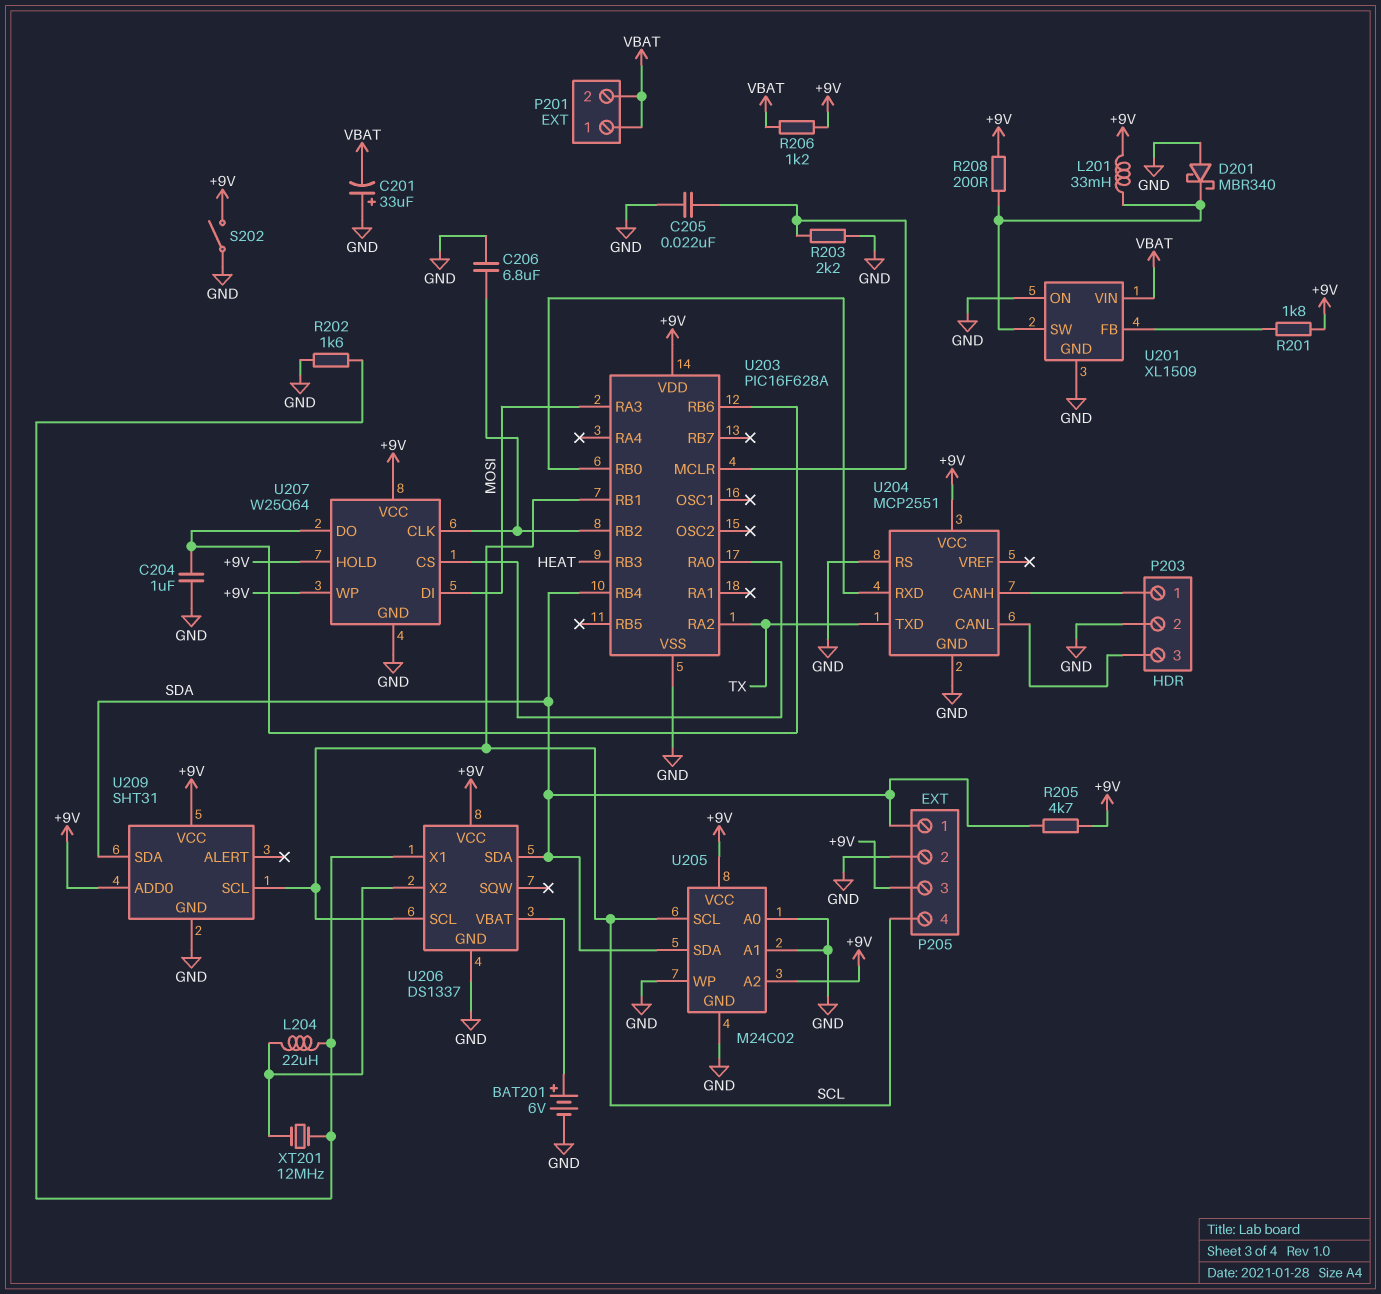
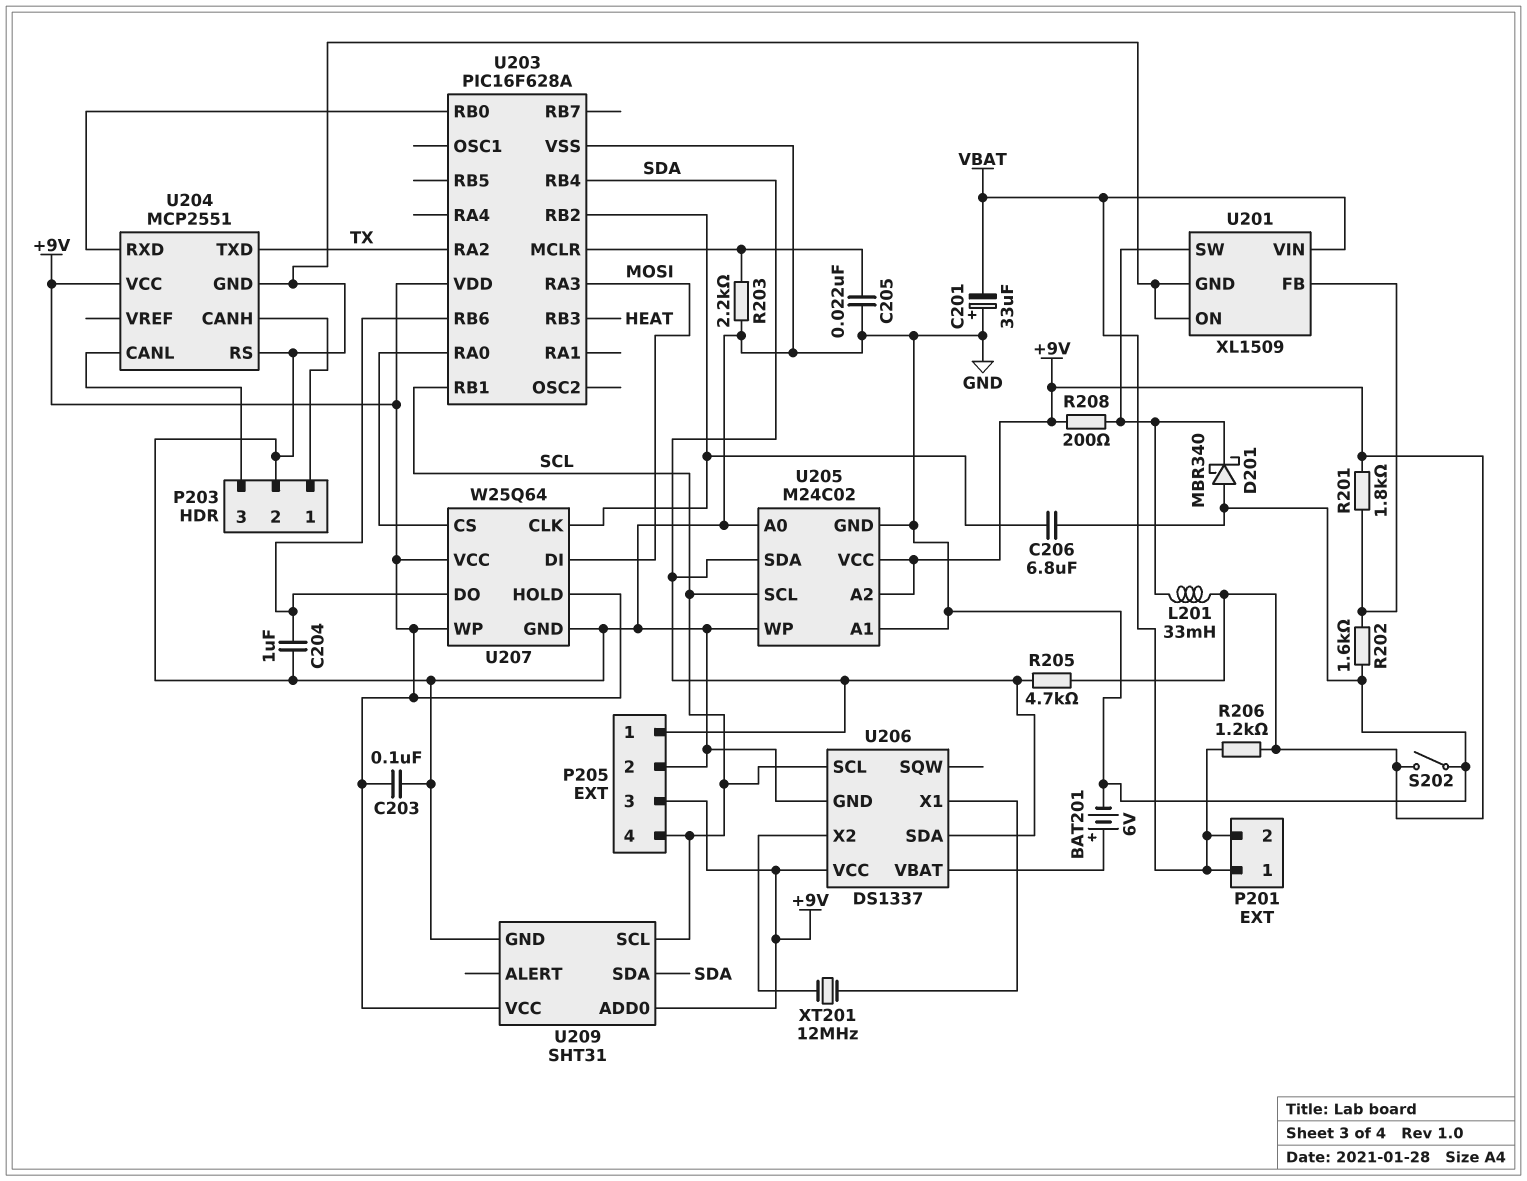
C203: none -> 100nF (+9V, GND)
L204: 22uH (U206/X1, U206/X2) -> none
R202: 1.6k (GND, U206/X1) -> 1.6k (GND, U201/FB)

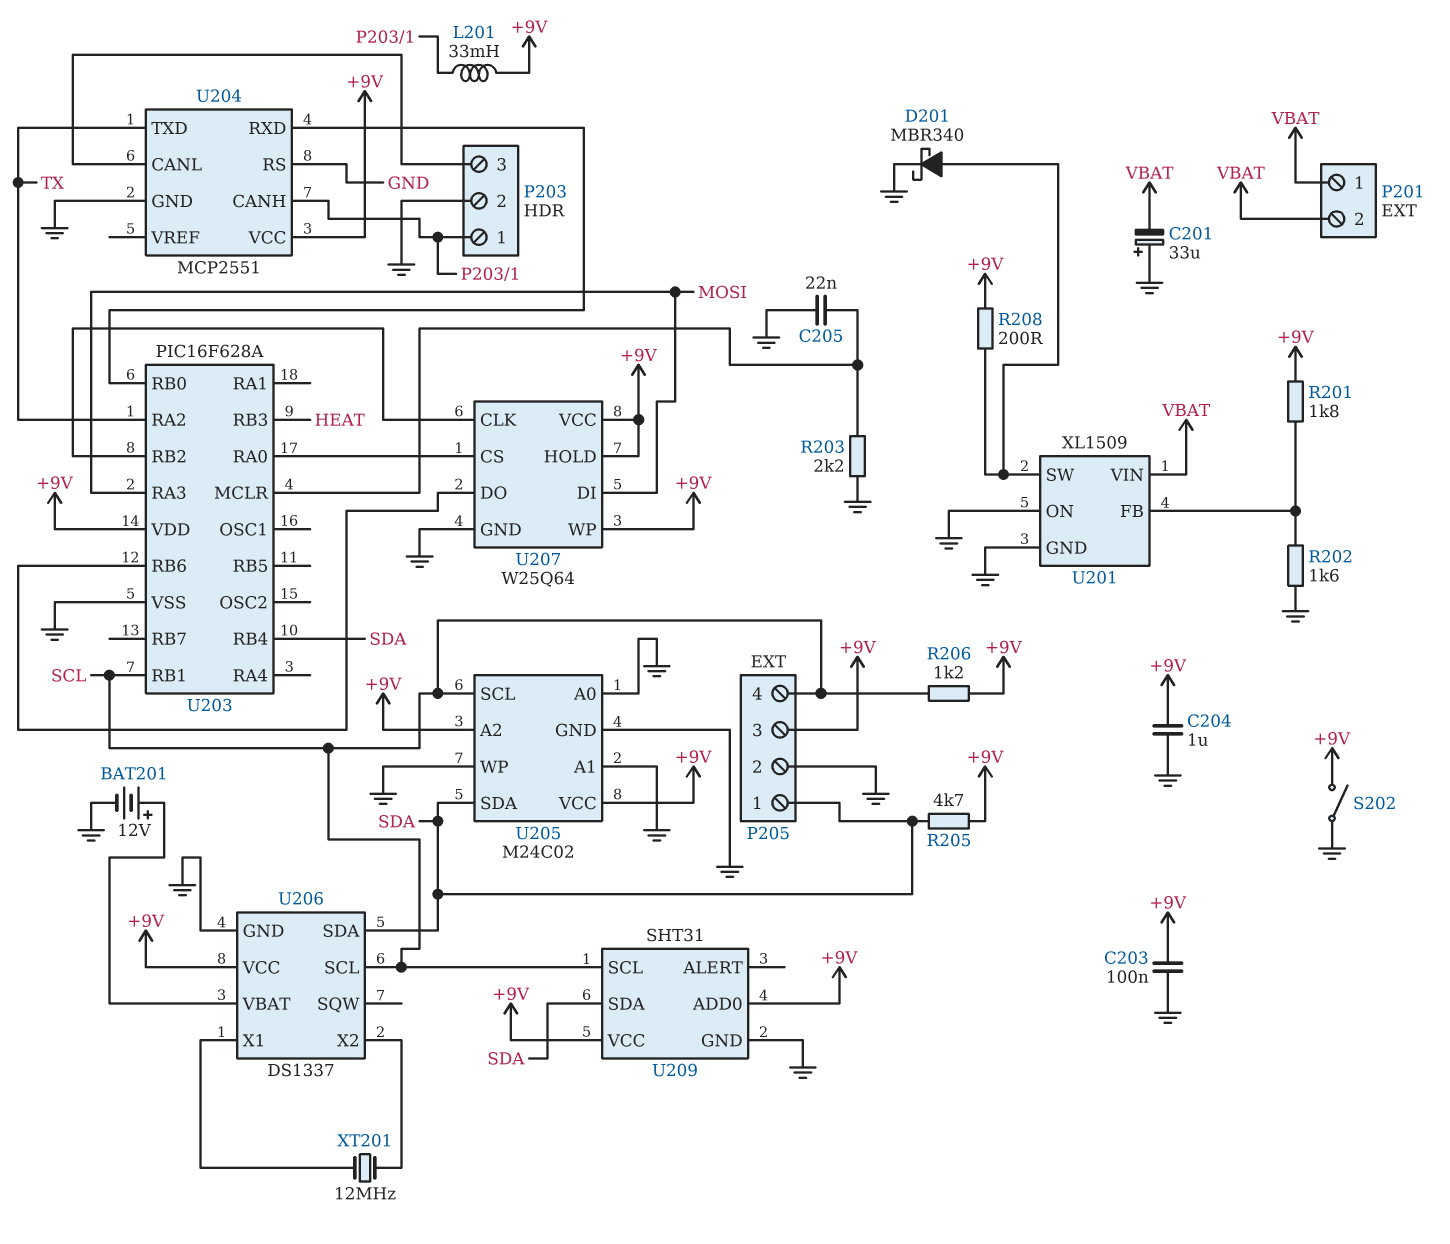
BAT201: 6V (plus U206/VBAT, minus GND) -> 12V (plus U206/VBAT, minus GND)
C204: 1uF (GND, U203/RB6) -> 1uF (+9V, GND)
C206: 6.8uF (GND, U203/RB2) -> none
D201: schottky MBR340 (A GND, K U201/SW) -> schottky MBR340 (A U201/SW, K GND)
L201: 33mH (+9V, U201/SW) -> 33mH (+9V, P203/1)
R206: 1.2k (+9V, VBAT) -> 1.2k (+9V, SCL)

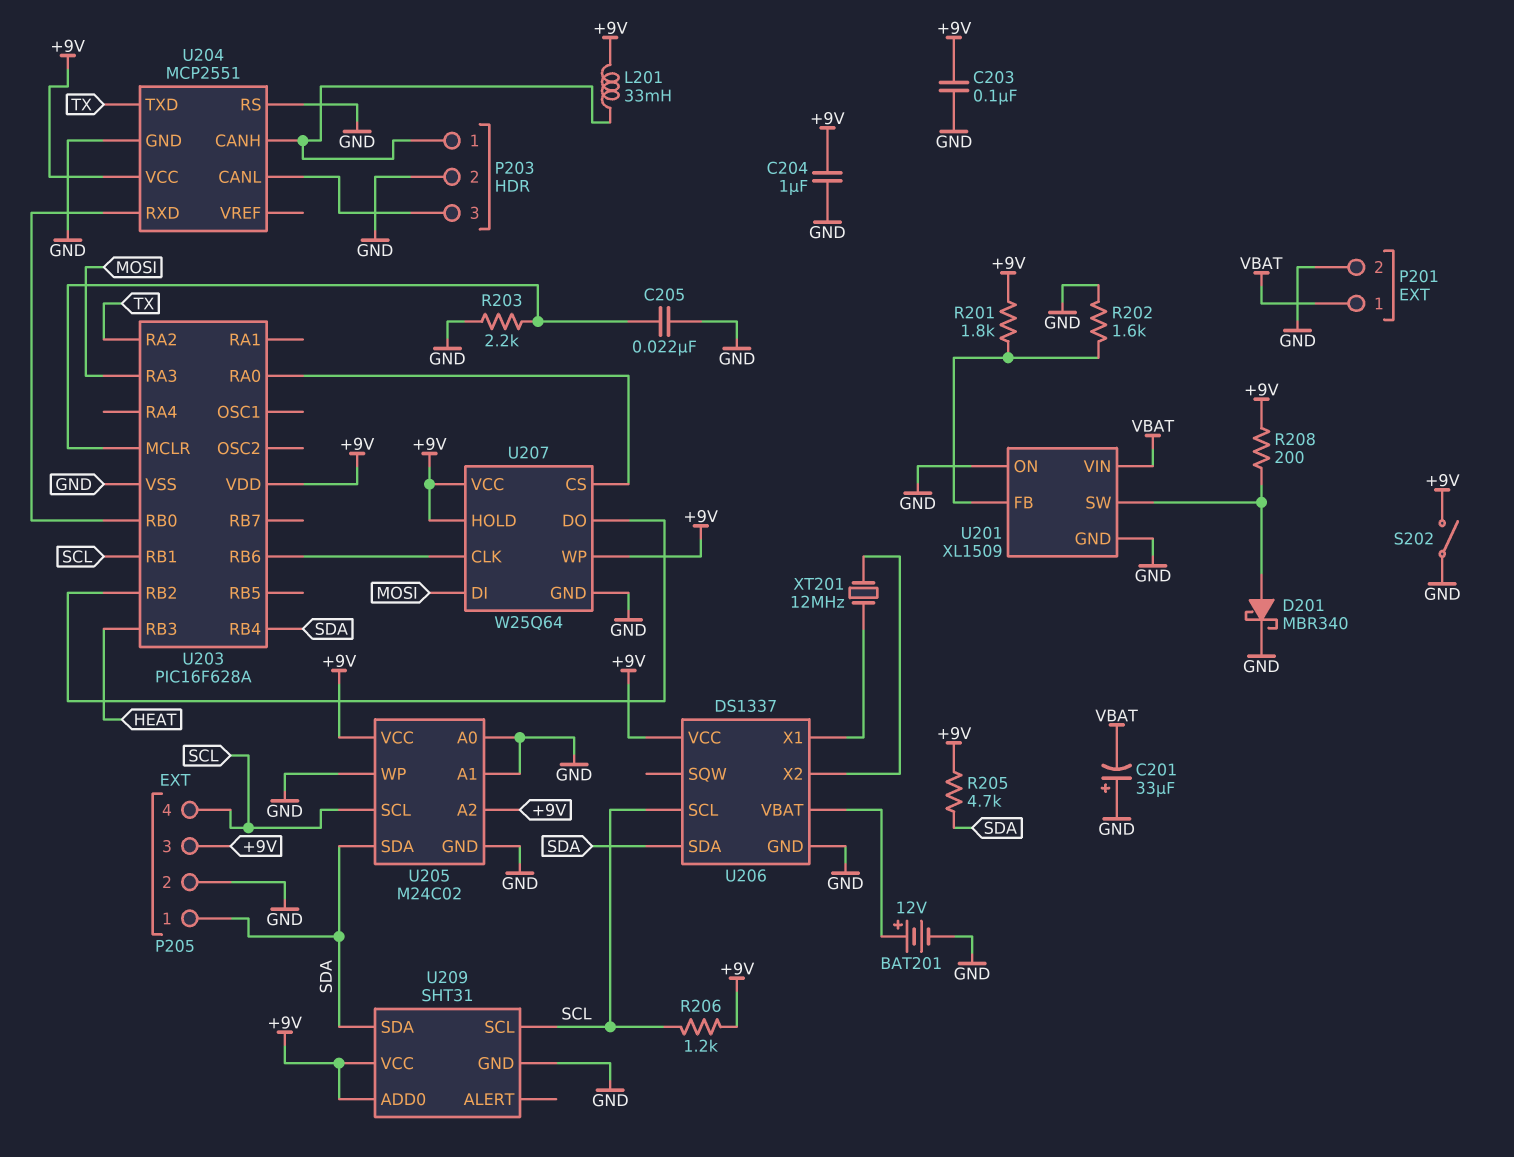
P201 pin 2: VBAT -> GND
U207 pin CLK: U203/RB2 -> U203/RB6
U207 pin DO: U203/RB6 -> U203/RB2

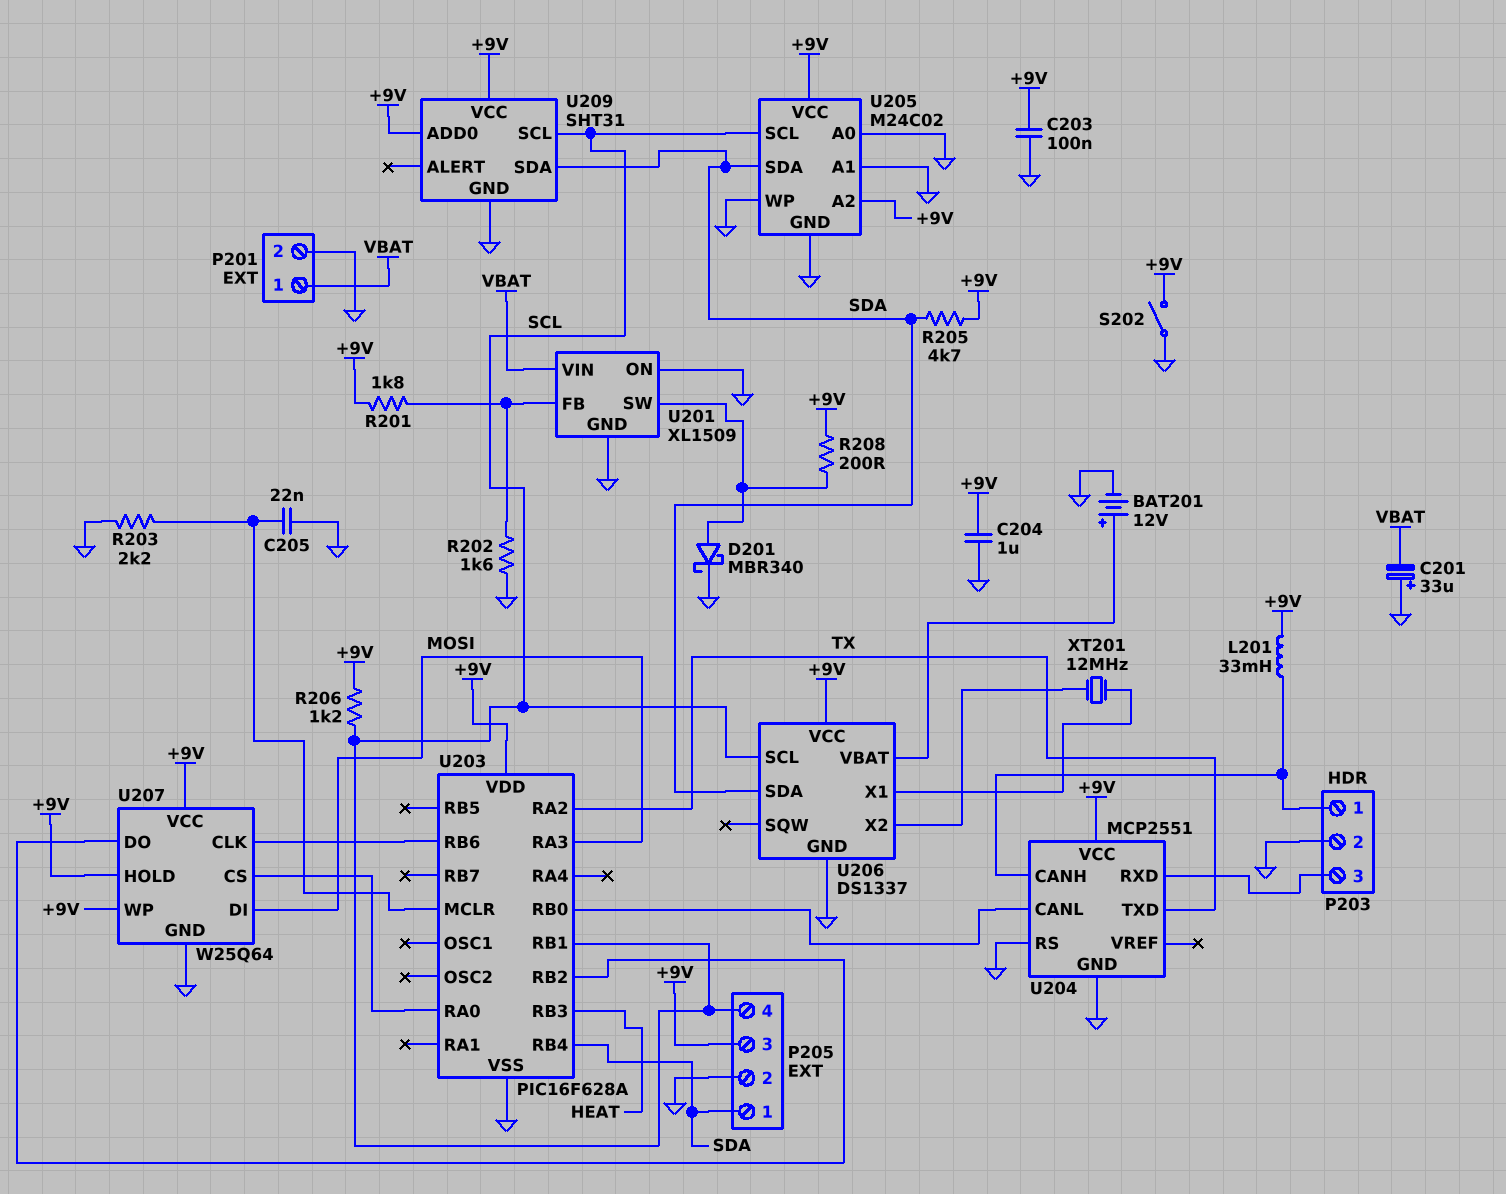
U204 pin CANL: P203/3 -> U203/RB0
U204 pin RXD: U203/RB0 -> P203/3

